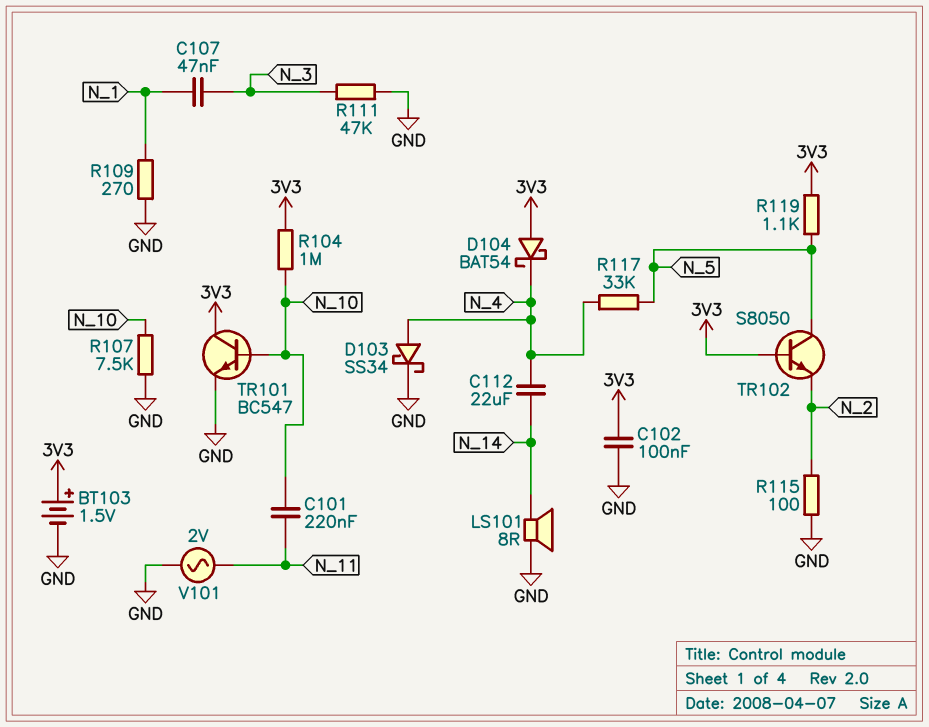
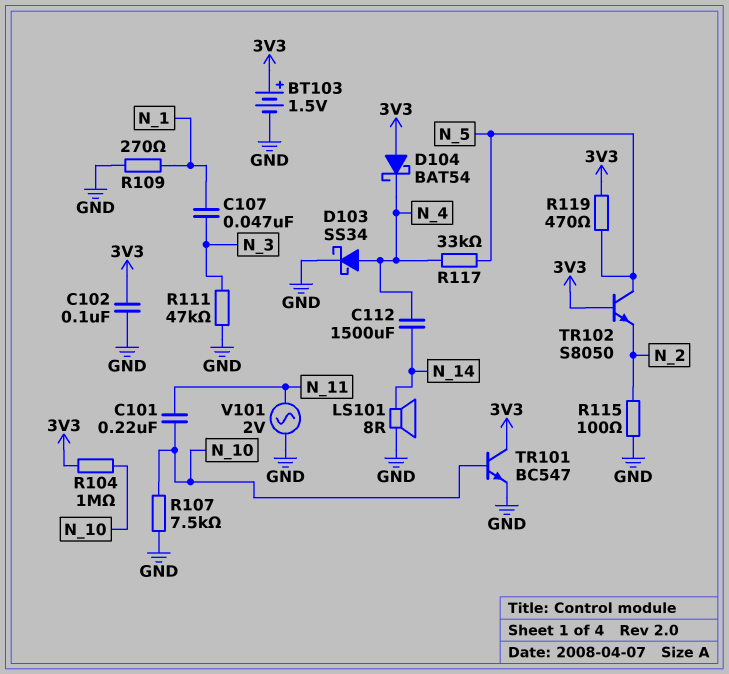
C112: 22uF (N_4, N_14) -> 1500uF (N_4, N_14)
R119: 1.1k (3V3, N_5) -> 470 (3V3, N_5)

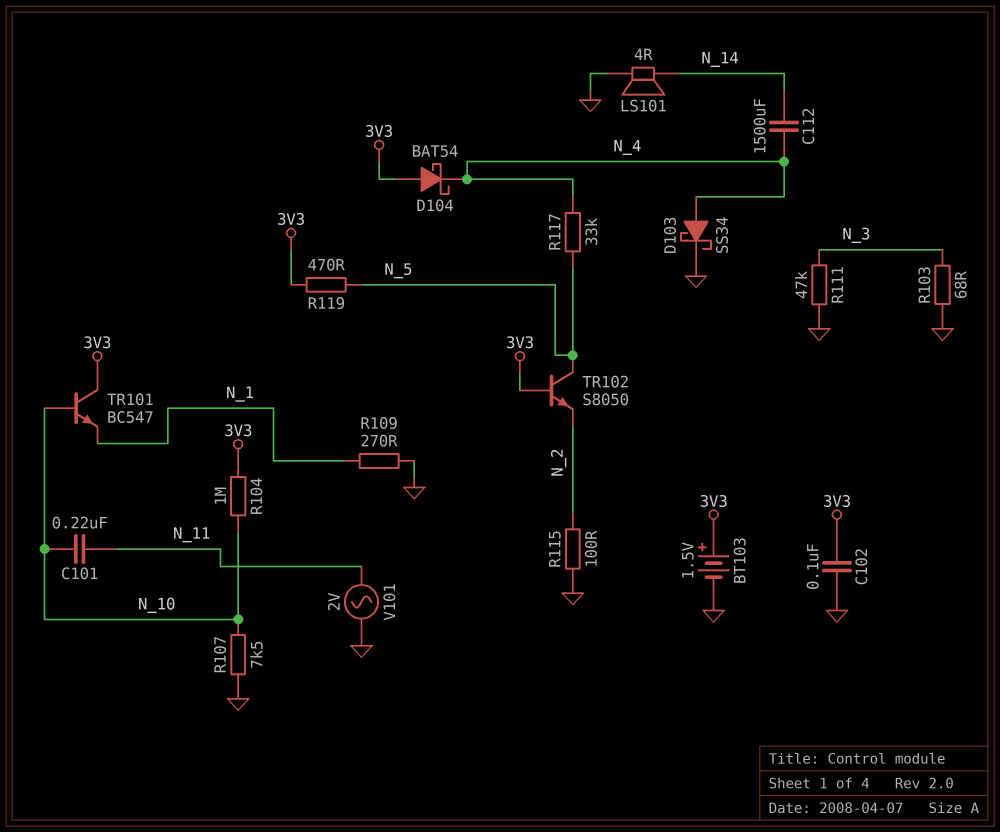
C107: 47nF (N_1, N_3) -> none
LS101: speaker 8R (GND, N_14) -> speaker 4R (GND, N_14)
R103: none -> 68 (GND, N_3)
TR101: NPN BC547 (B N_10, C 3V3, E GND) -> NPN BC547 (B N_10, C 3V3, E N_1)

